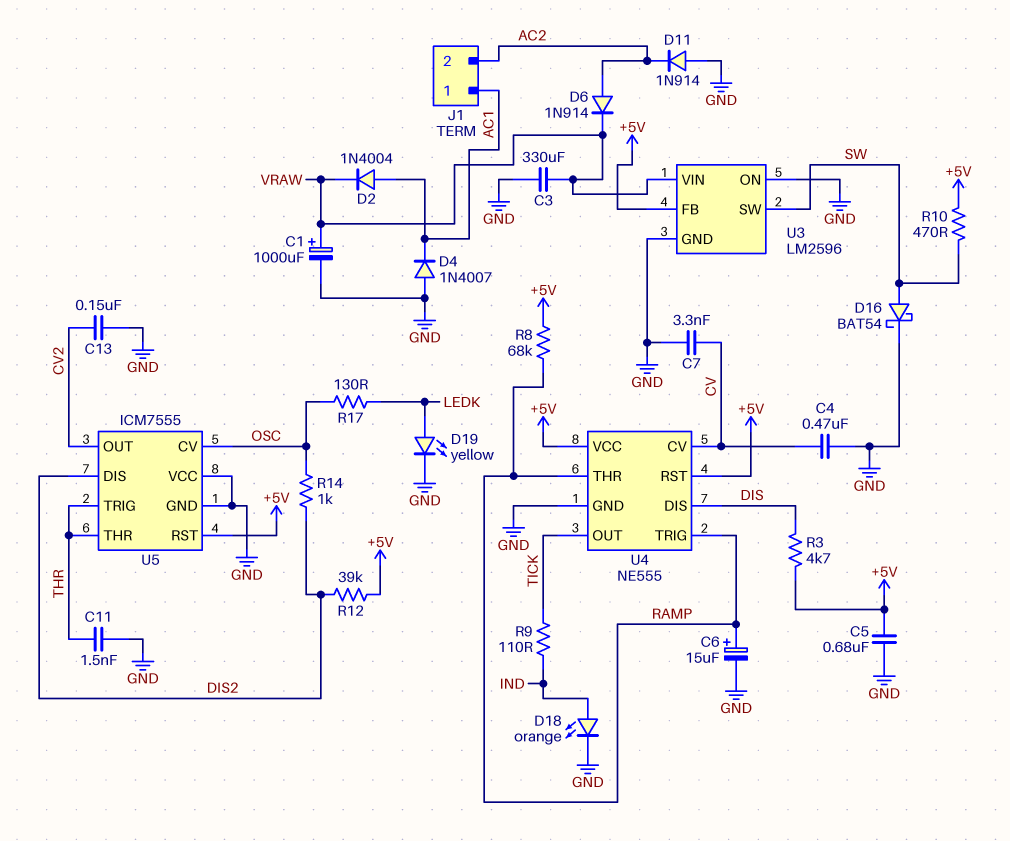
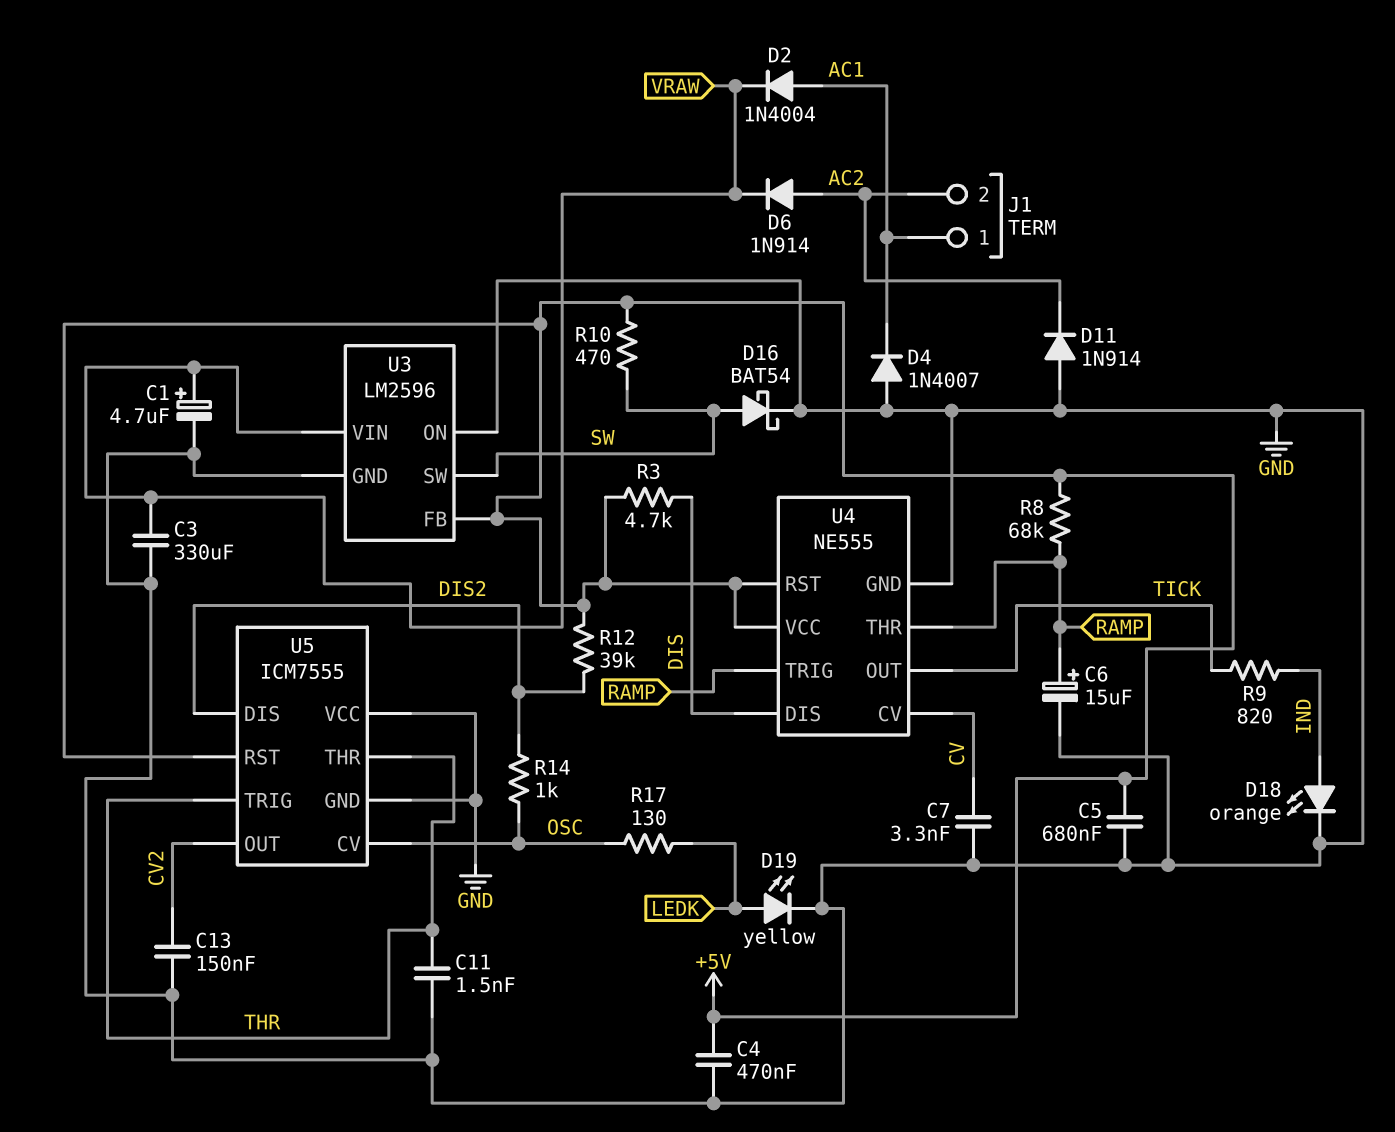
C1: 1000uF (plus VRAW, minus GND) -> 4.7uF (plus VRAW, minus GND)
C4: 470nF (CV, GND) -> 470nF (+5V, GND)
R9: 110 (IND, TICK) -> 820 (IND, TICK)

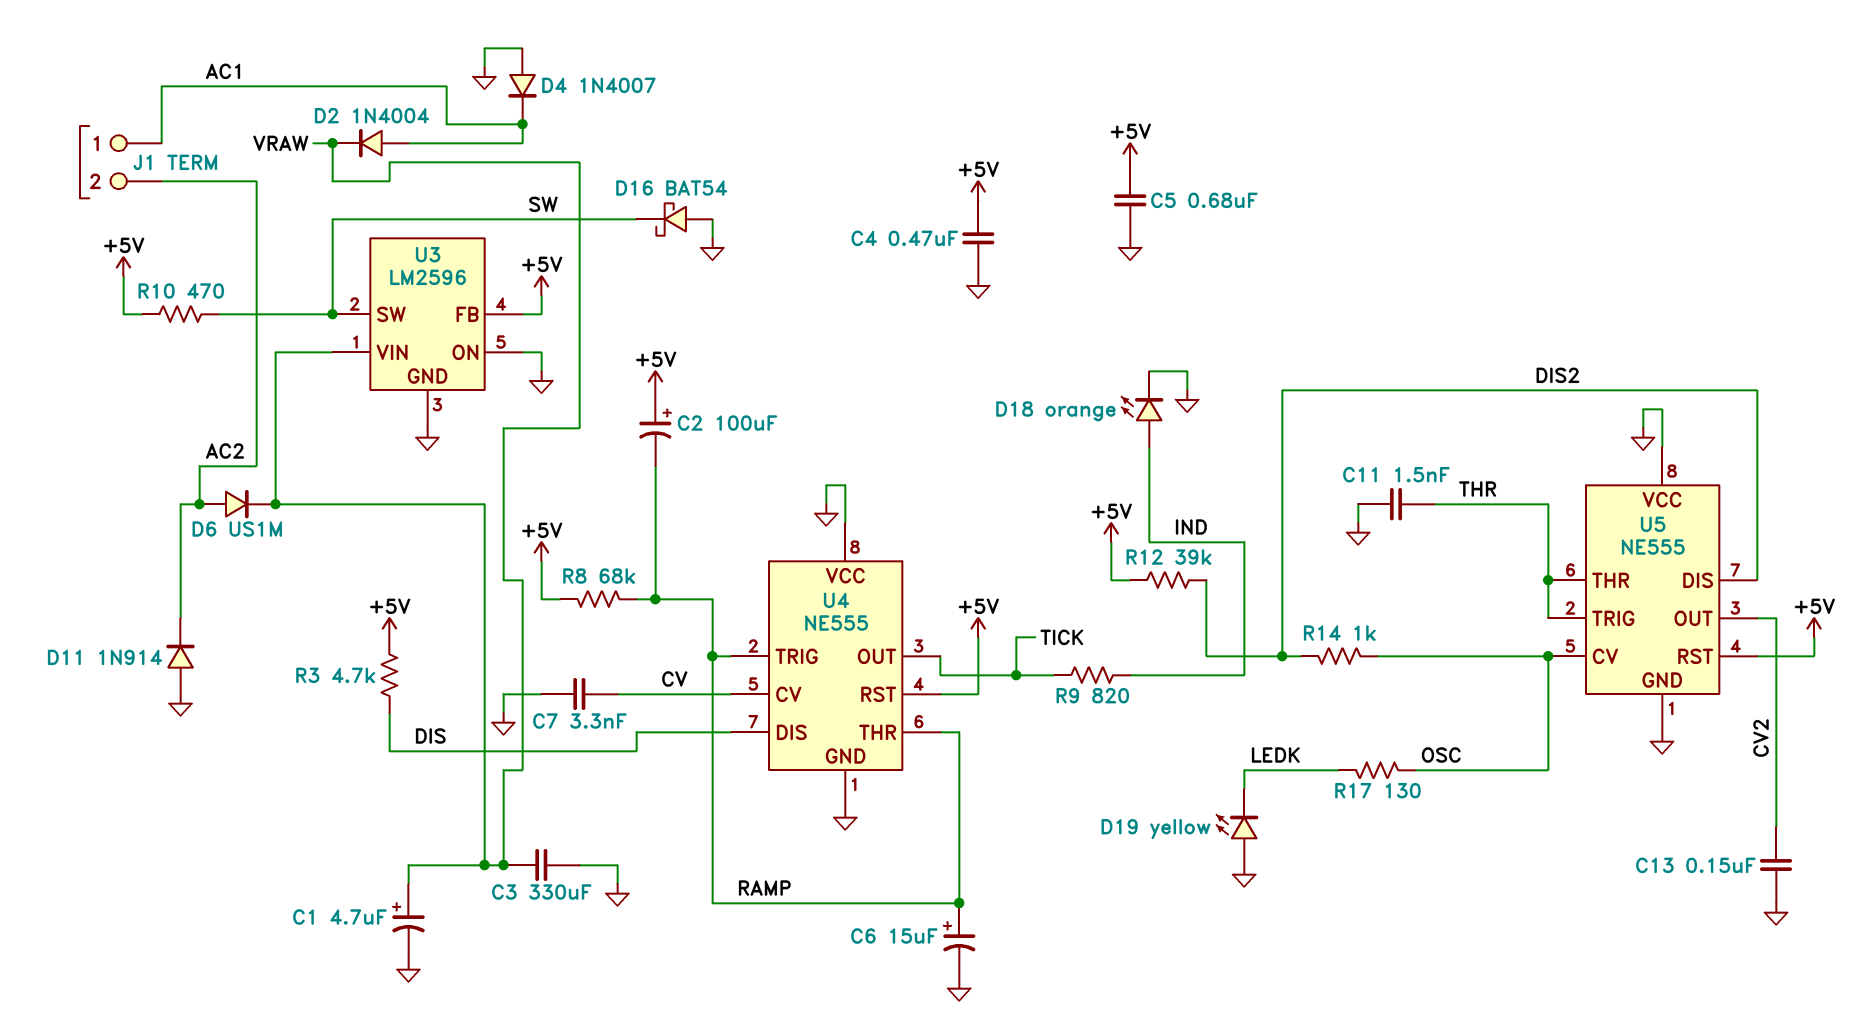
C2: none -> 100uF (plus +5V, minus RAMP)
D6: diode 1N914 (A AC2, K VRAW) -> diode US1M (A AC2, K VRAW)
D16: schottky BAT54 (A SW, K GND) -> schottky BAT54 (A GND, K SW)
D19: LED yellow (A LEDK, K GND) -> LED yellow (A GND, K LEDK)
U4 pin VCC: +5V -> GND
U5: ICM7555 -> NE555

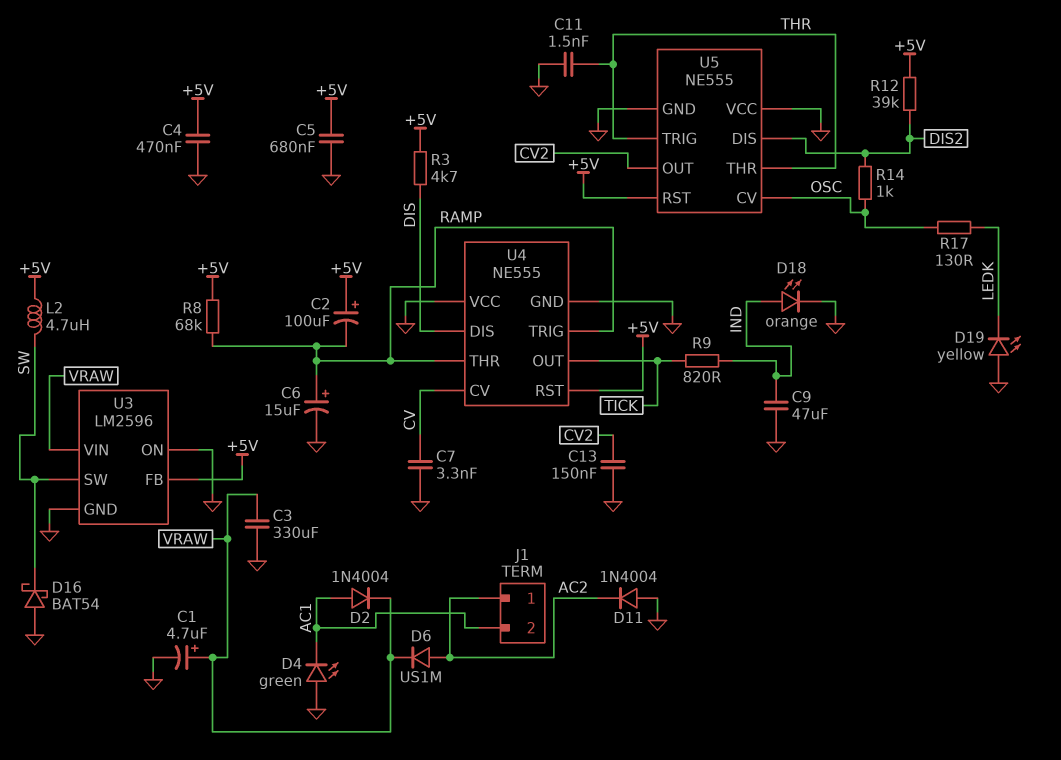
C9: none -> 47uF (GND, IND)
D4: diode 1N4007 (A GND, K AC1) -> LED green (A GND, K AC1)
D11: diode 1N914 (A GND, K AC2) -> diode 1N4004 (A GND, K AC2)
J1 pin 1: AC1 -> AC2
J1 pin 2: AC2 -> AC1
L2: none -> 4.7uH (+5V, SW)
R10: 470 (+5V, SW) -> none

